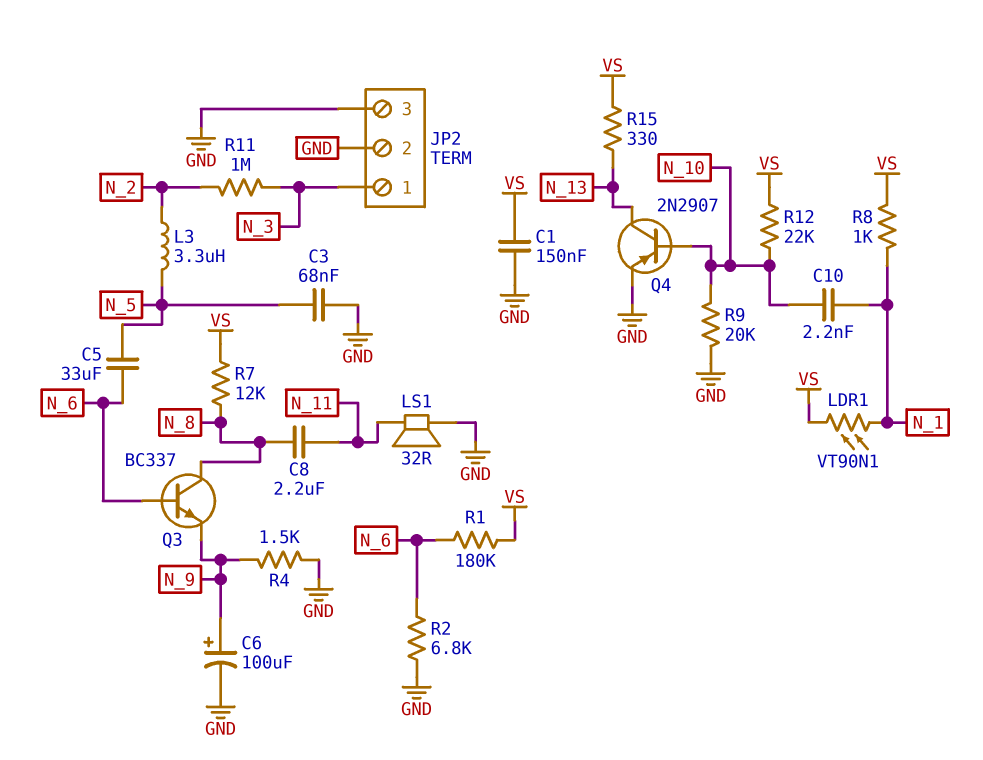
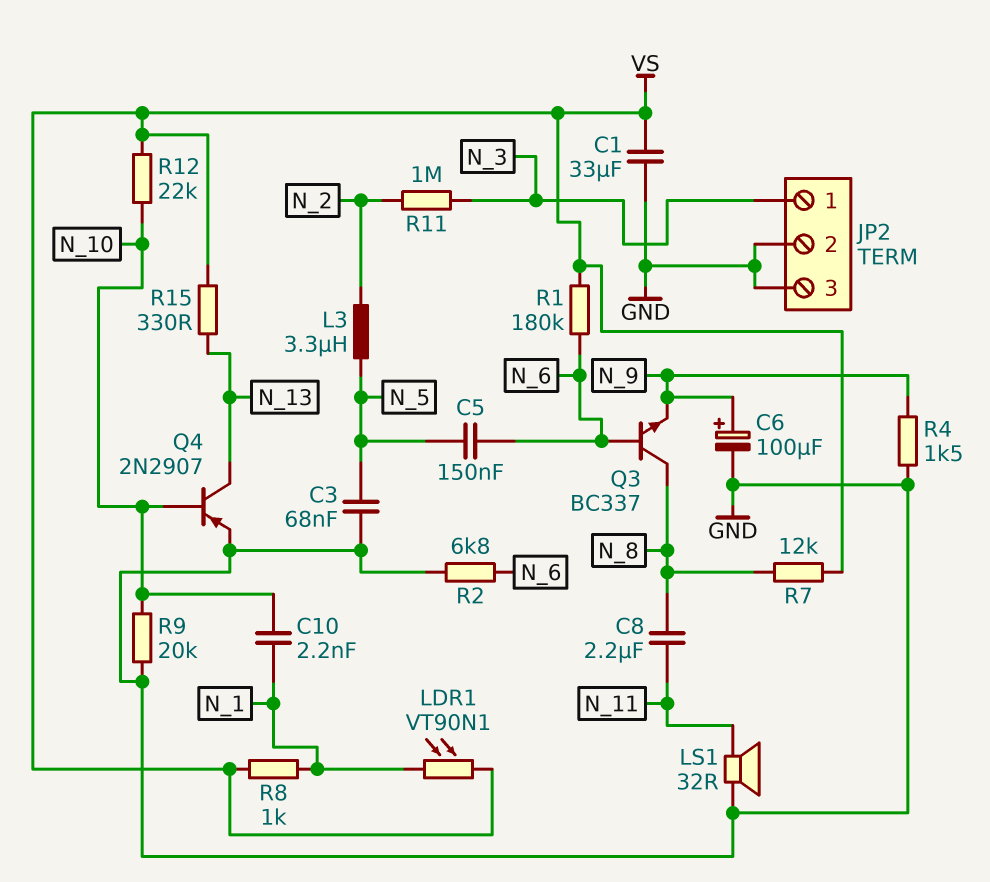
C1: 150nF (GND, VS) -> 33uF (GND, VS)
C5: 33uF (N_5, N_6) -> 150nF (N_5, N_6)

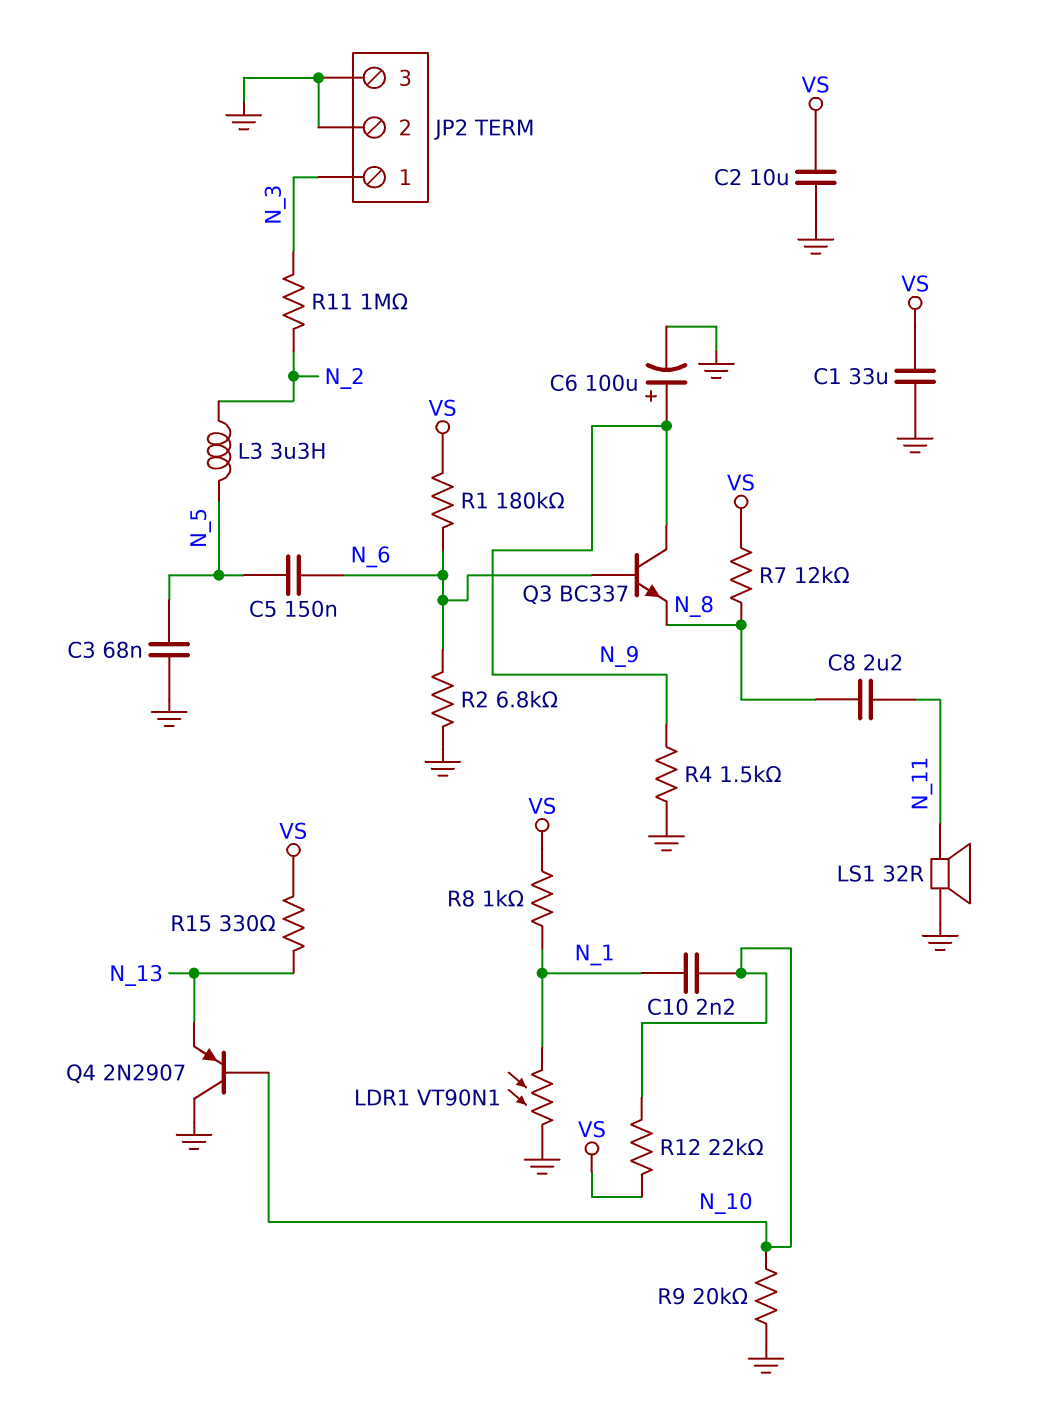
C2: none -> 10uF (GND, VS)
LDR1: VT90N1 (N_1, VS) -> VT90N1 (GND, N_1)
Q3: NPN BC337 (B N_6, C N_8, E N_9) -> NPN BC337 (B N_6, C N_9, E N_8)
Q4: PNP 2N2907 (B N_10, C N_13, E GND) -> PNP 2N2907 (B N_10, C GND, E N_13)

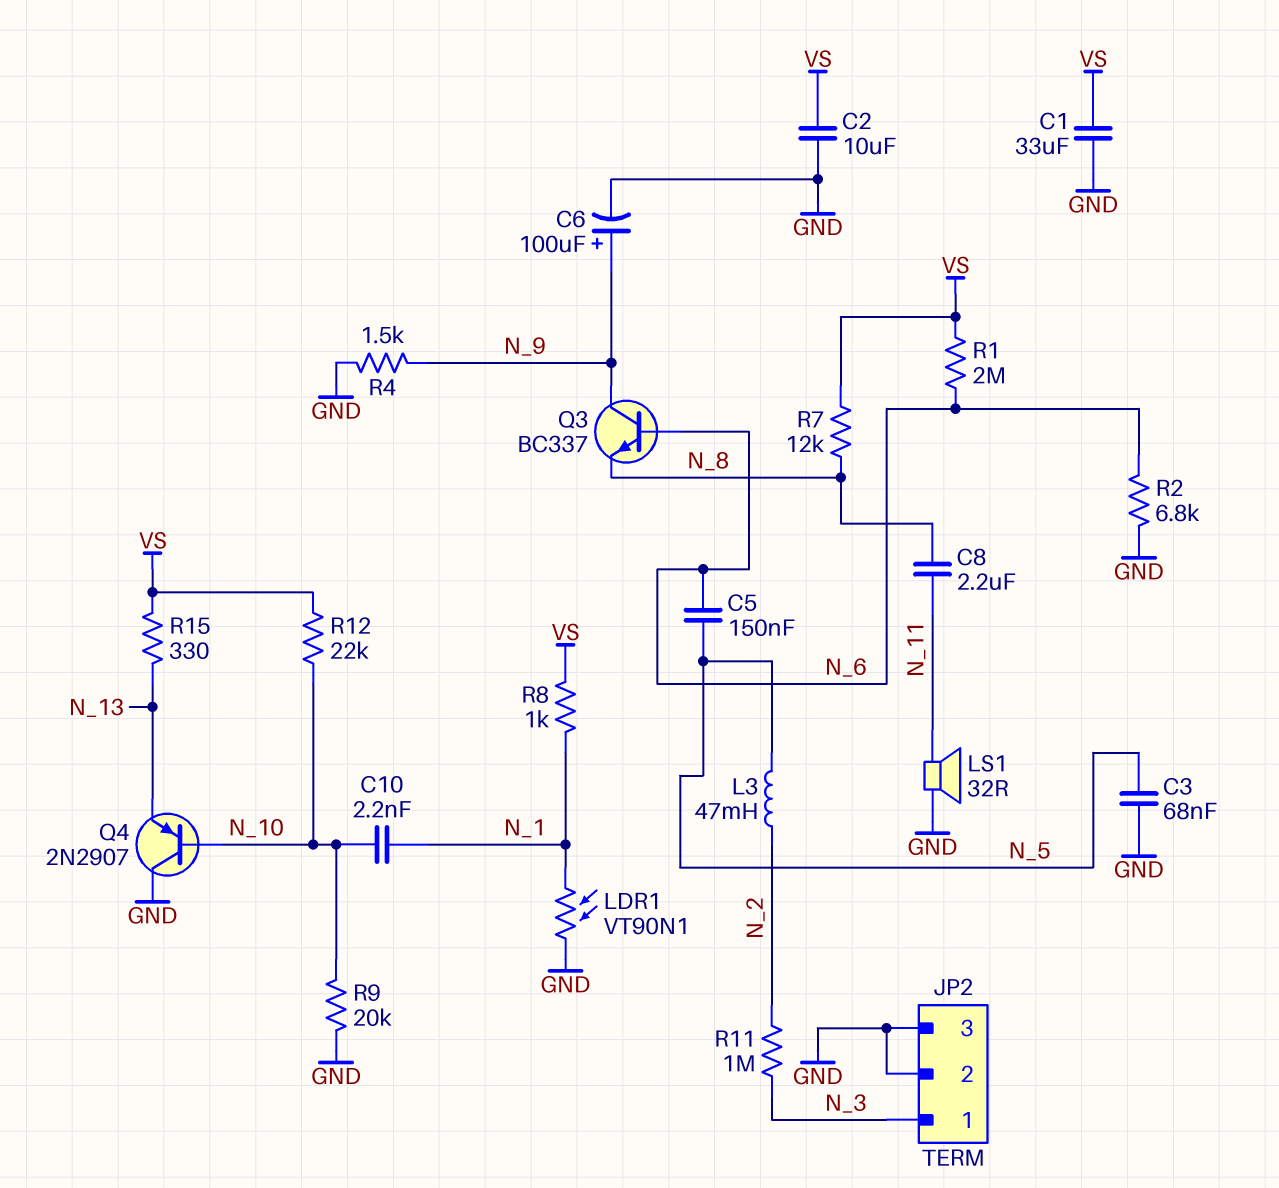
L3: 3.3uH (N_2, N_5) -> 47mH (N_2, N_5)
R1: 180k (N_6, VS) -> 2M (N_6, VS)

